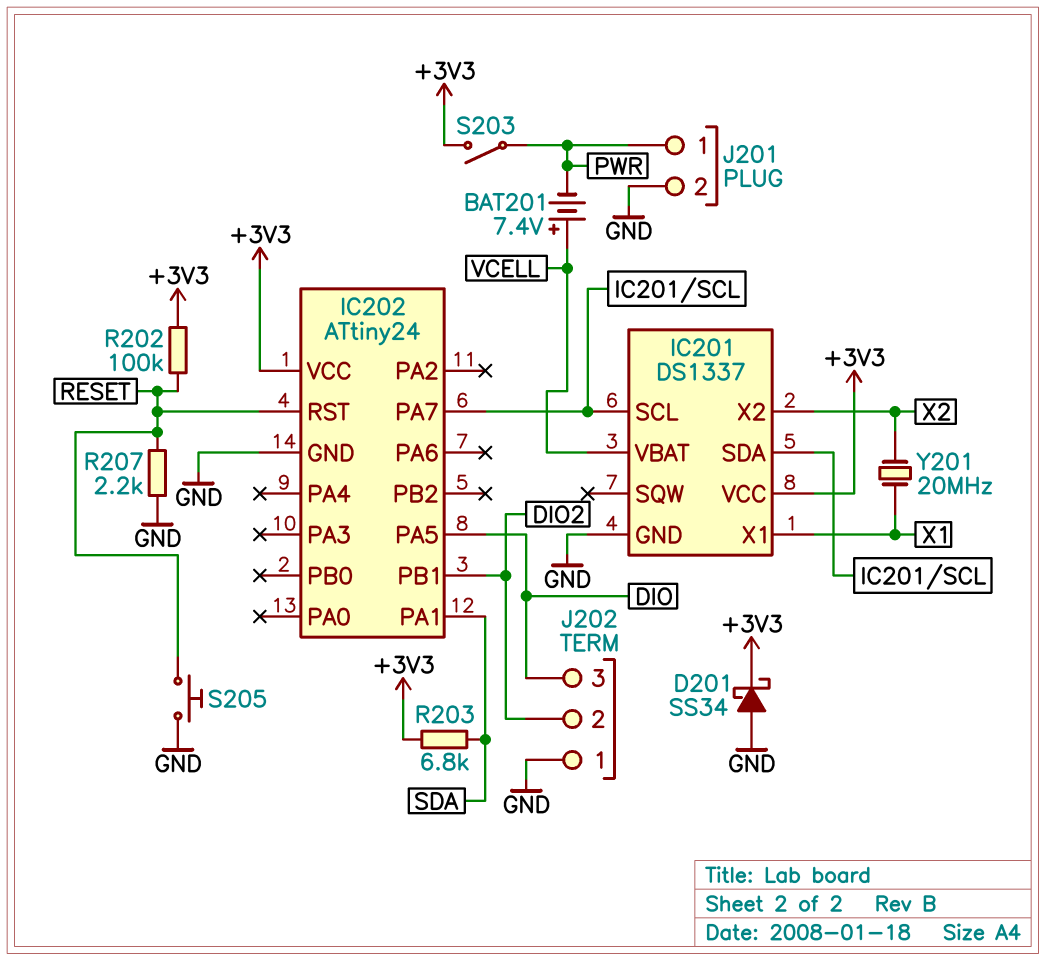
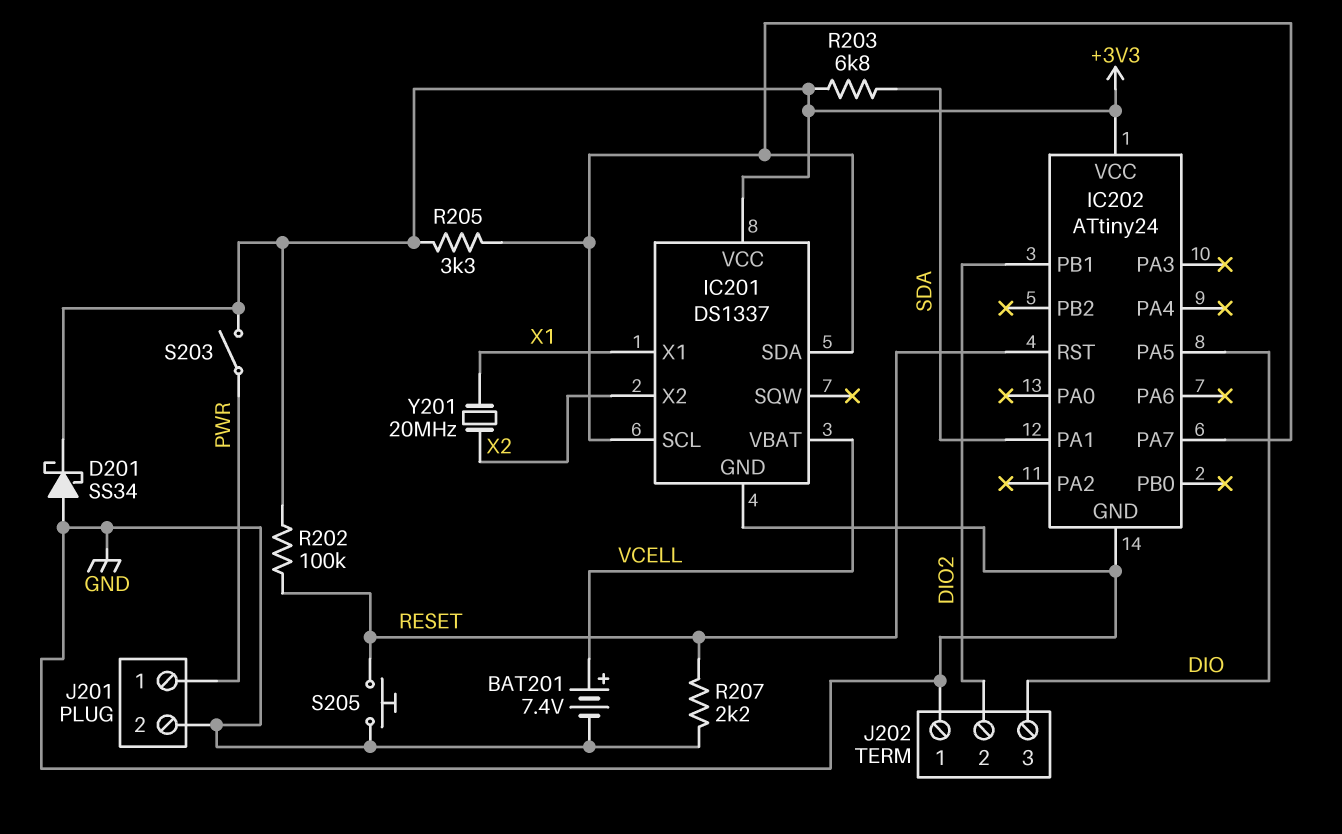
BAT201: 7.4V (plus VCELL, minus PWR) -> 7.4V (plus VCELL, minus GND)
R205: none -> 3.3k (+3V3, IC201/SCL)

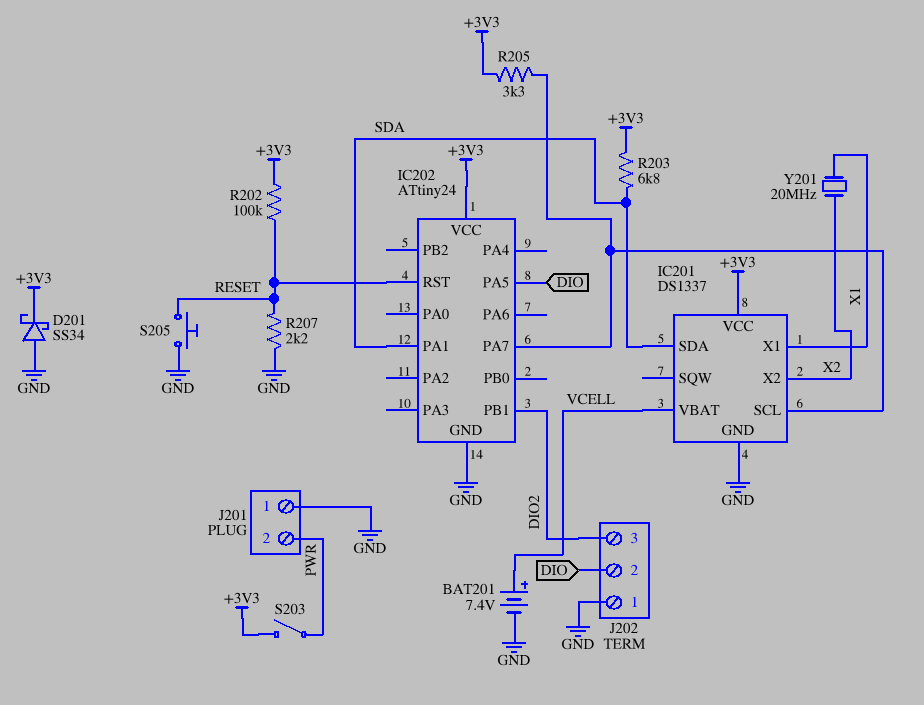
IC201 pin SDA: IC201/SCL -> SDA
J201 pin 1: PWR -> GND
J201 pin 2: GND -> PWR
J202 pin 2: DIO2 -> DIO
J202 pin 3: DIO -> DIO2

